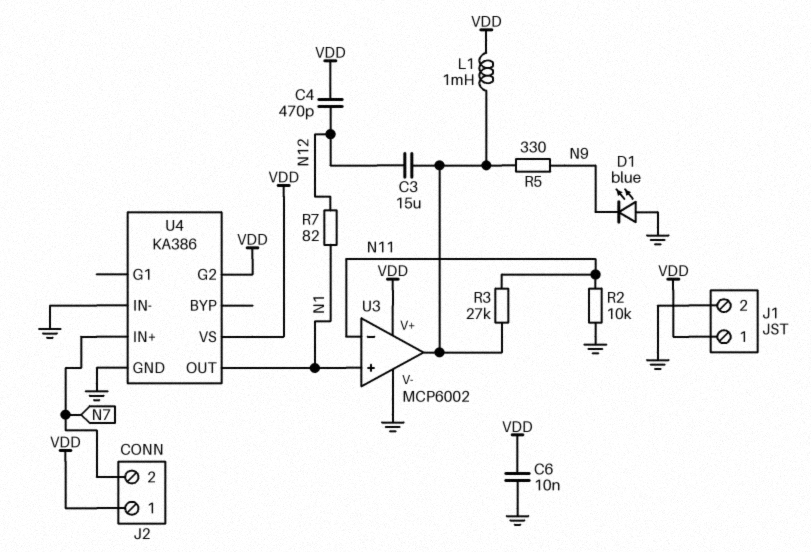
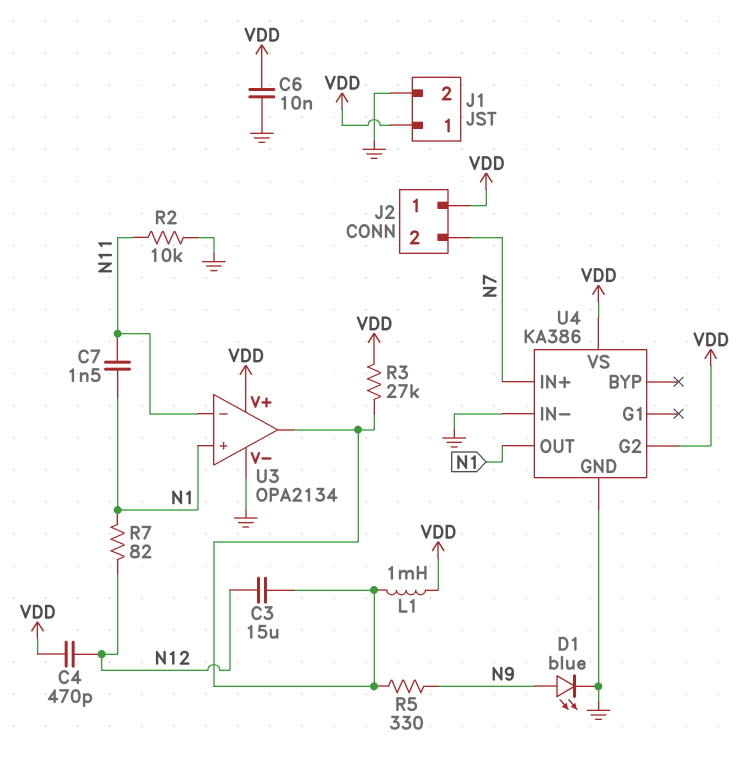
C7: none -> 1.5nF (N1, N11)
D1: LED blue (A GND, K N9) -> LED blue (A N9, K GND)
R3: 27k (N11, U3/out) -> 27k (U3/out, VDD)
U3: MCP6002 -> OPA2134

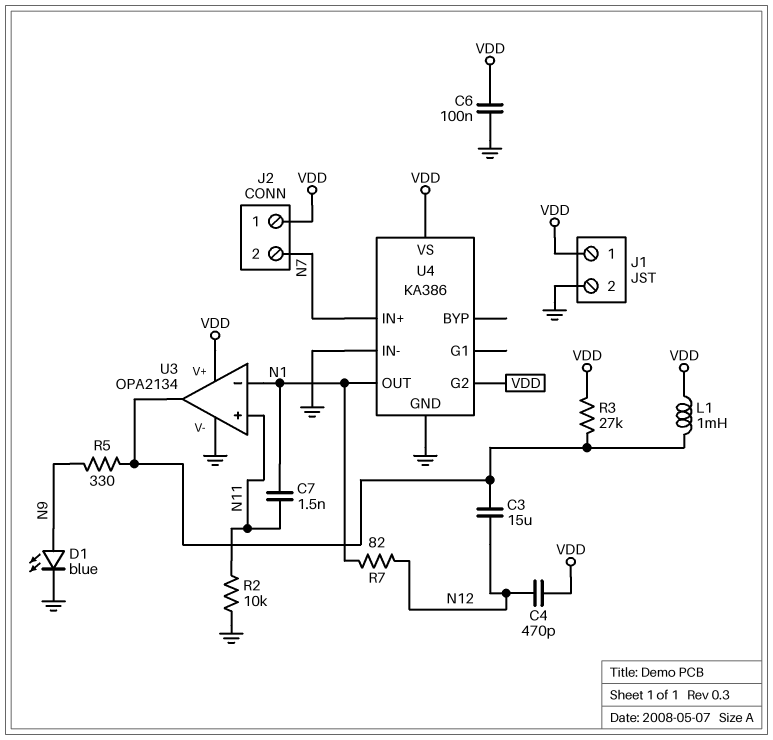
C6: 10nF (GND, VDD) -> 100nF (GND, VDD)
U3 pin in+: N1 -> N11
U3 pin in-: N11 -> N1

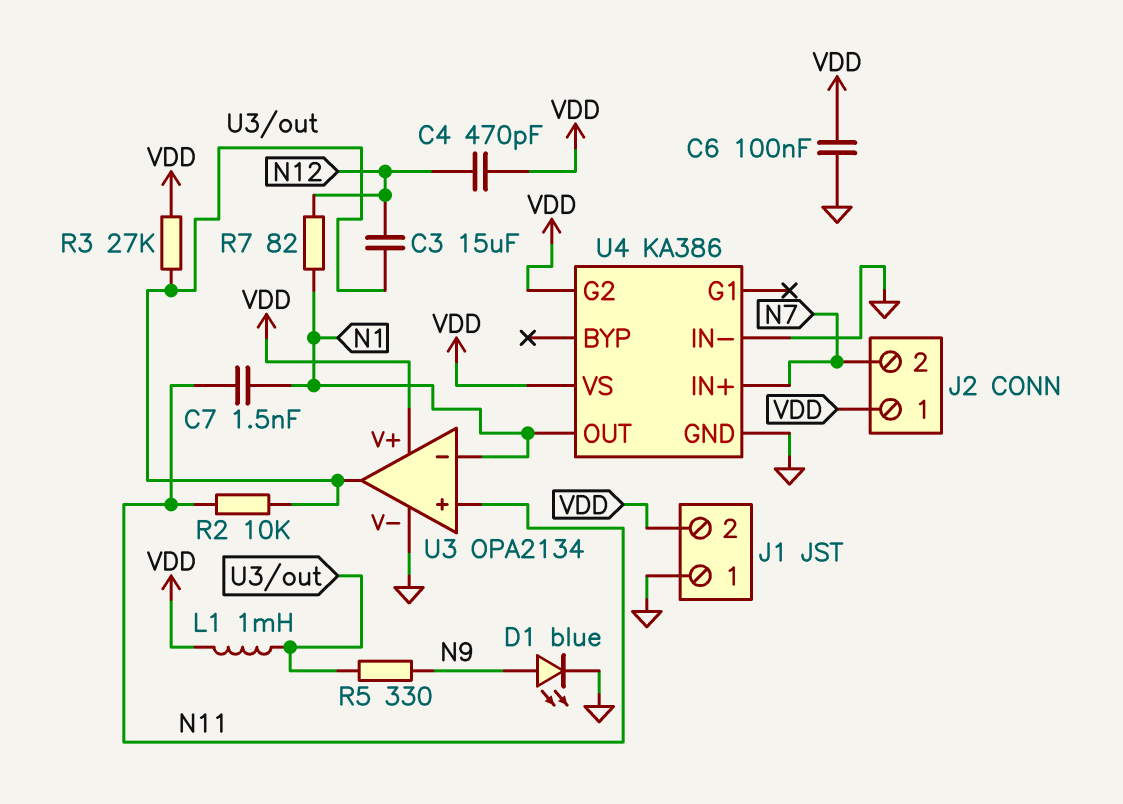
J1 pin 1: VDD -> GND
J1 pin 2: GND -> VDD
R2: 10k (GND, N11) -> 10k (N11, U3/out)

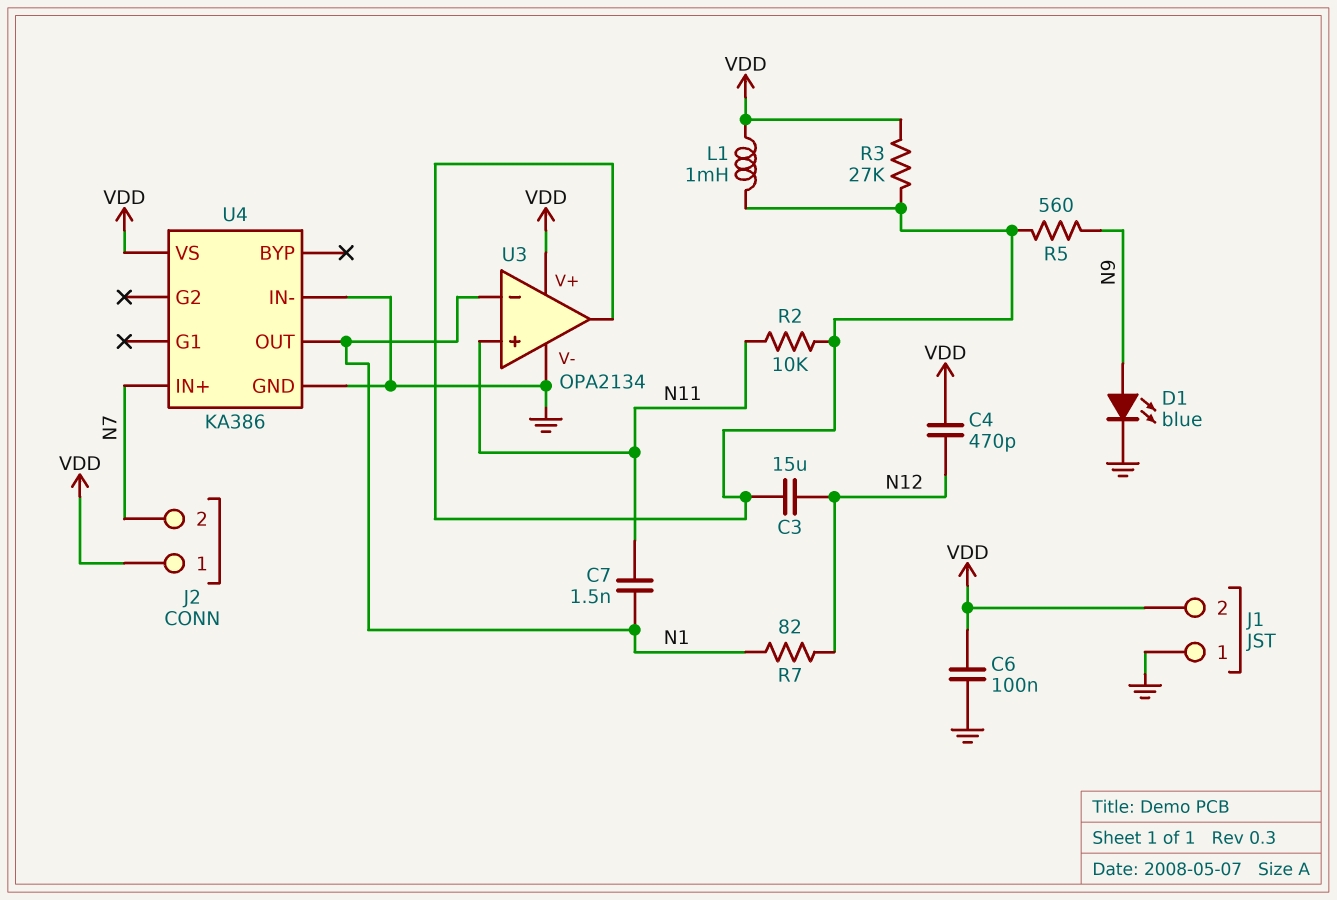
R5: 330 (N9, U3/out) -> 560 (N9, U3/out)
U4 pin G2: VDD -> none

